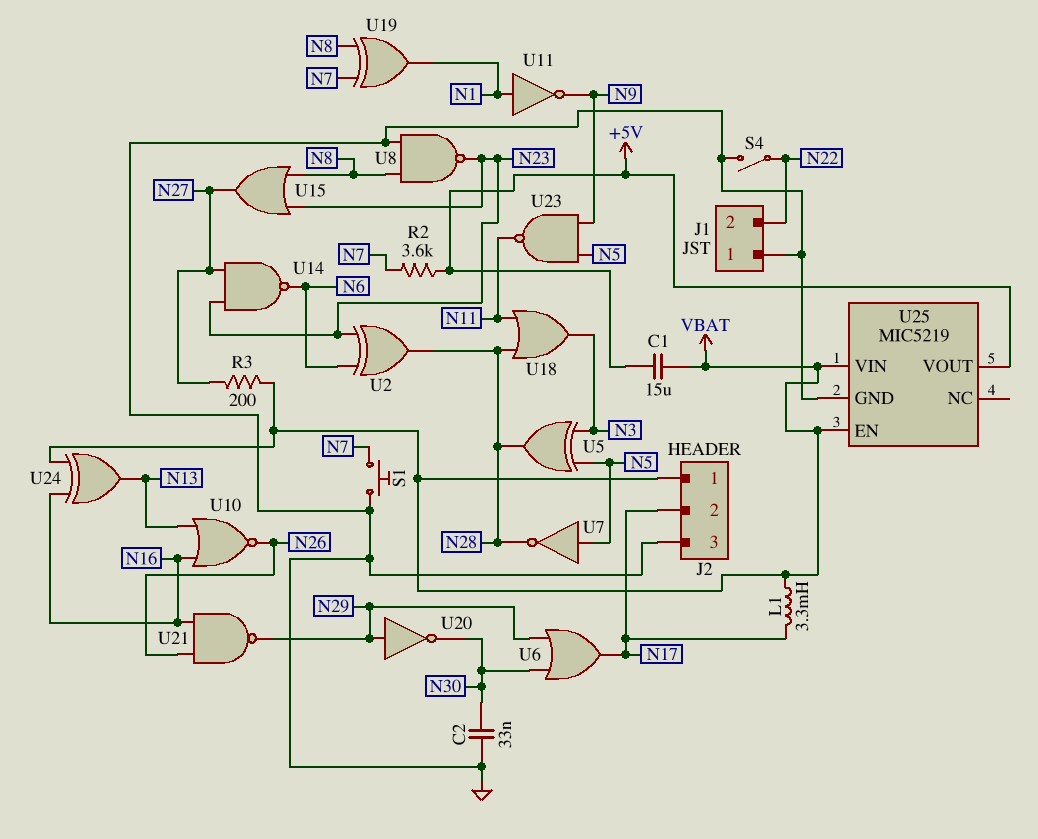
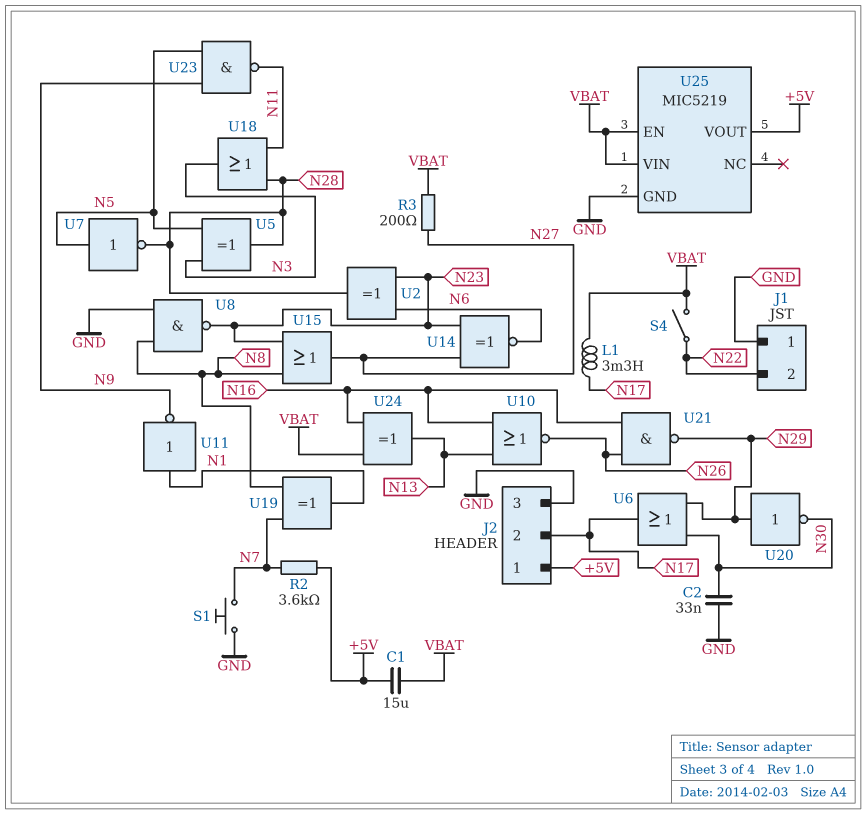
J2 pin 1: VBAT -> +5V
S4: switch (GND, N22) -> switch (N22, VBAT)
U14: NAND (in N23, in N27, out N6) -> XNOR (in N23, in N27, out N6)

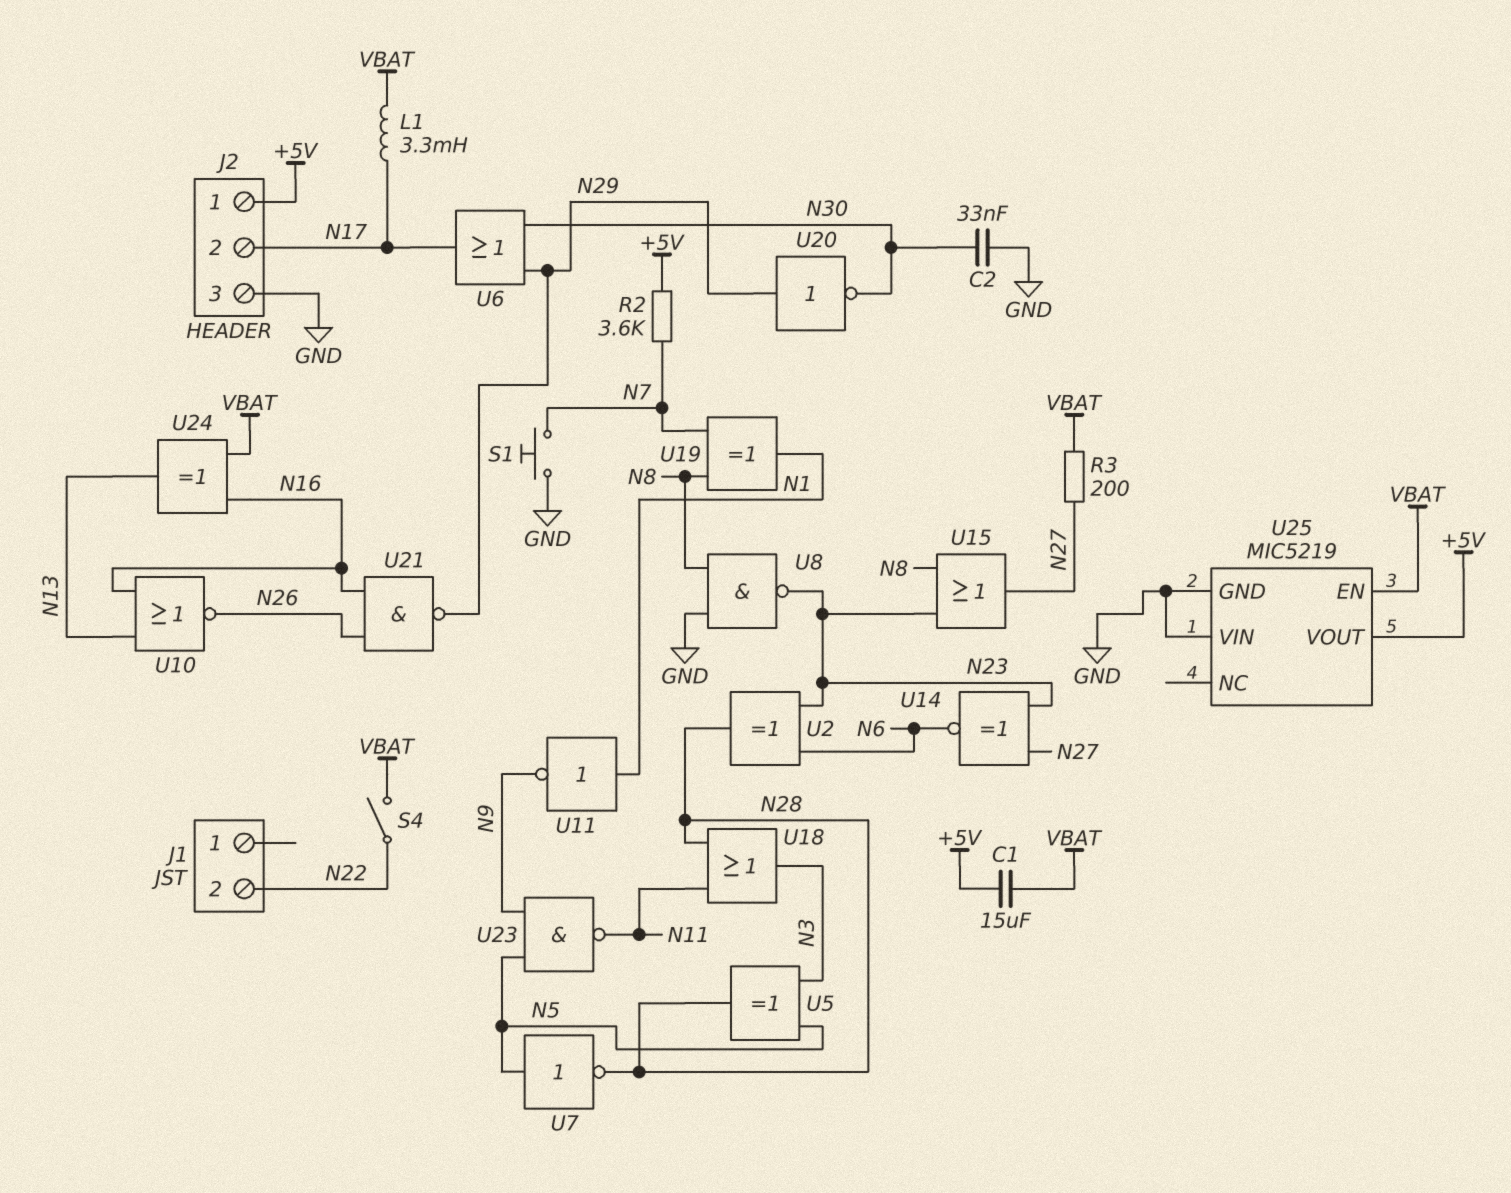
J1 pin 1: GND -> none
U25 pin VIN: VBAT -> GND

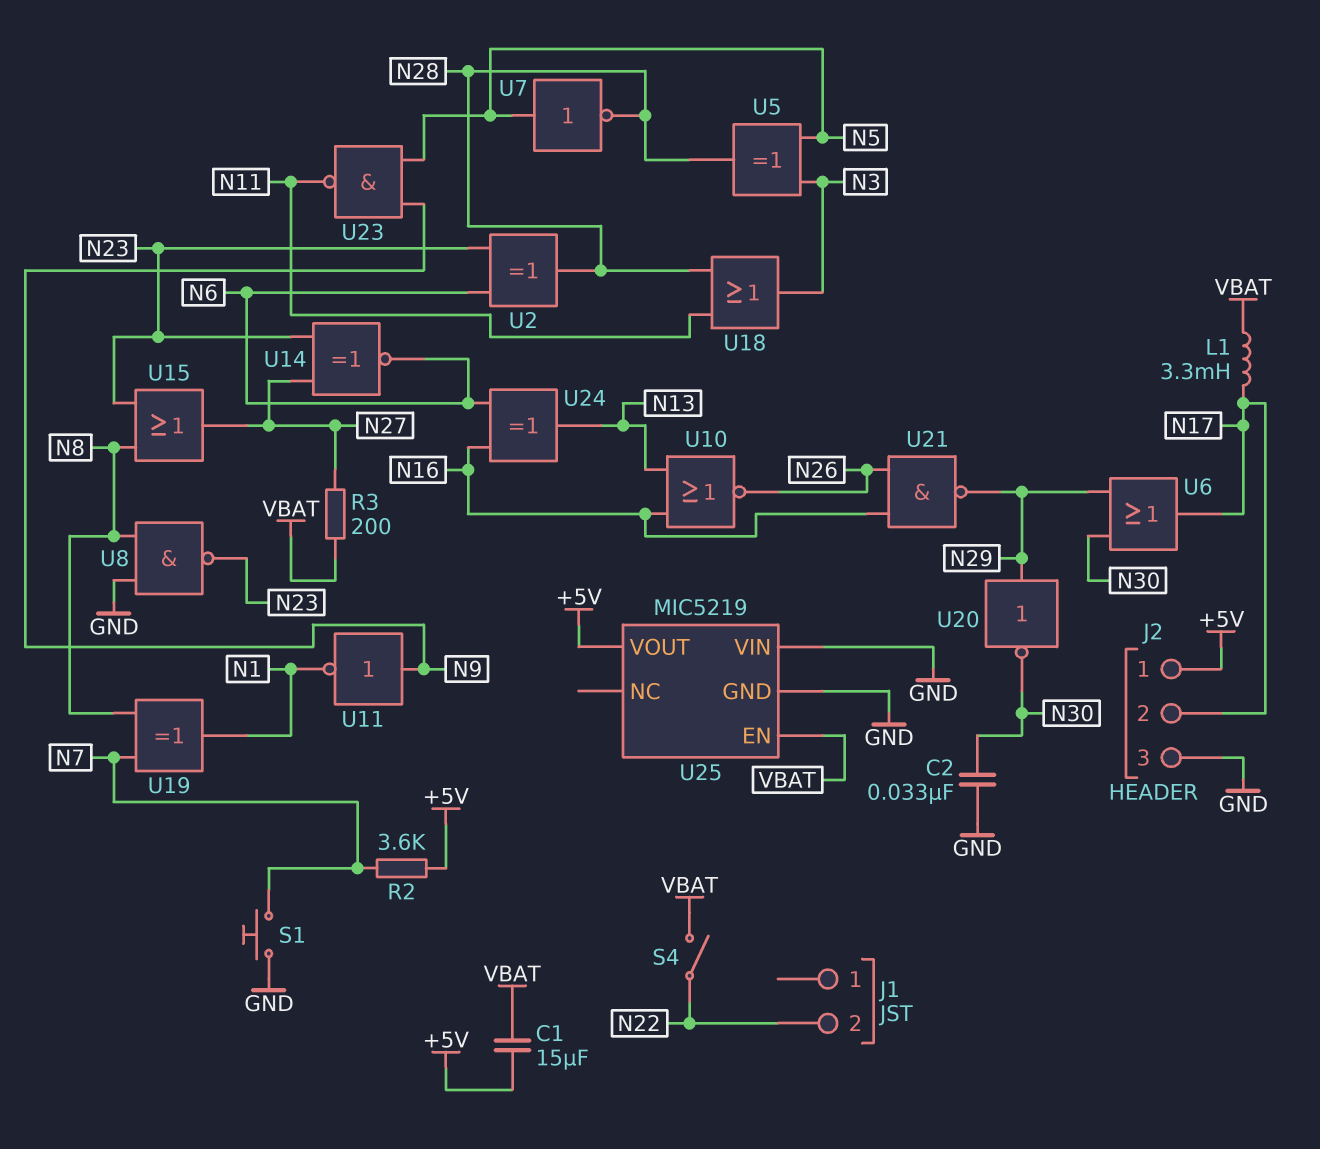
U11: NOT (in N1, out N9) -> NOT (in N9, out N1)
U24: XOR (in N16, in VBAT, out N13) -> XOR (in N6, in N16, out N13)

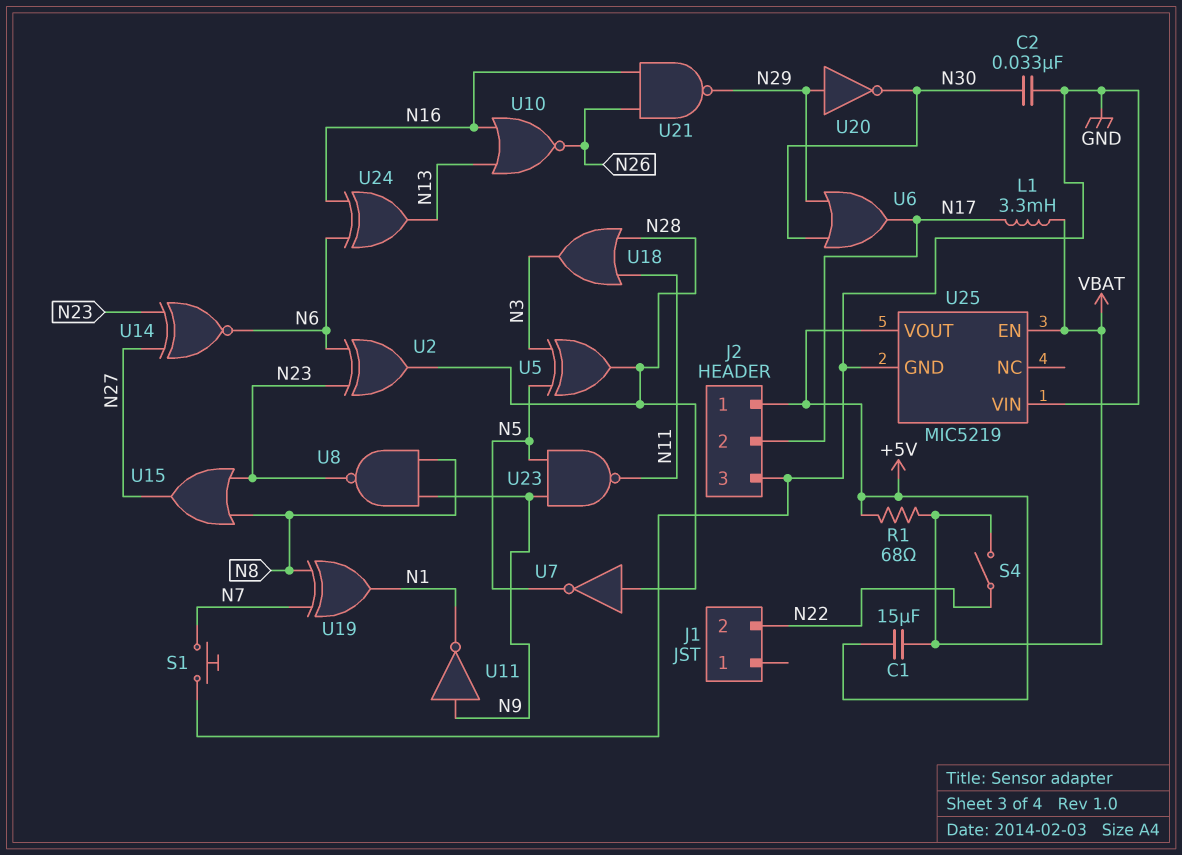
R1: none -> 68 (+5V, VBAT)
R2: 3.6k (+5V, N7) -> none
R3: 200 (N27, VBAT) -> none
U7: NOT (in N5, out N28) -> NOT (in N28, out N5)
U8: NAND (in GND, in N8, out N23) -> NAND (in N8, in N9, out N23)

